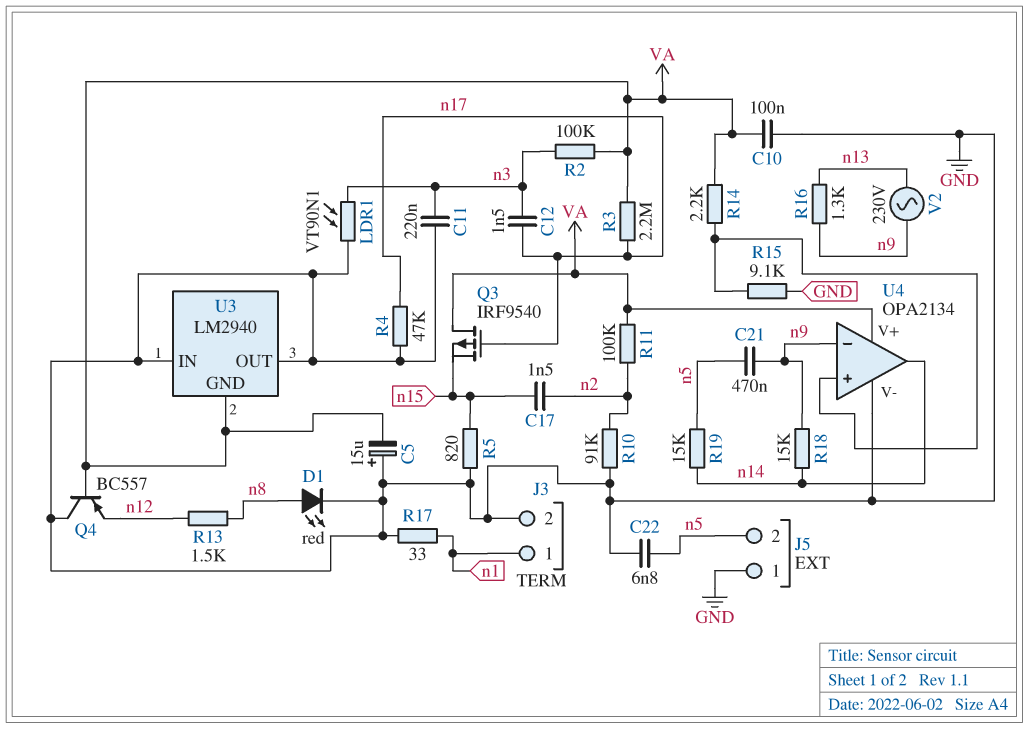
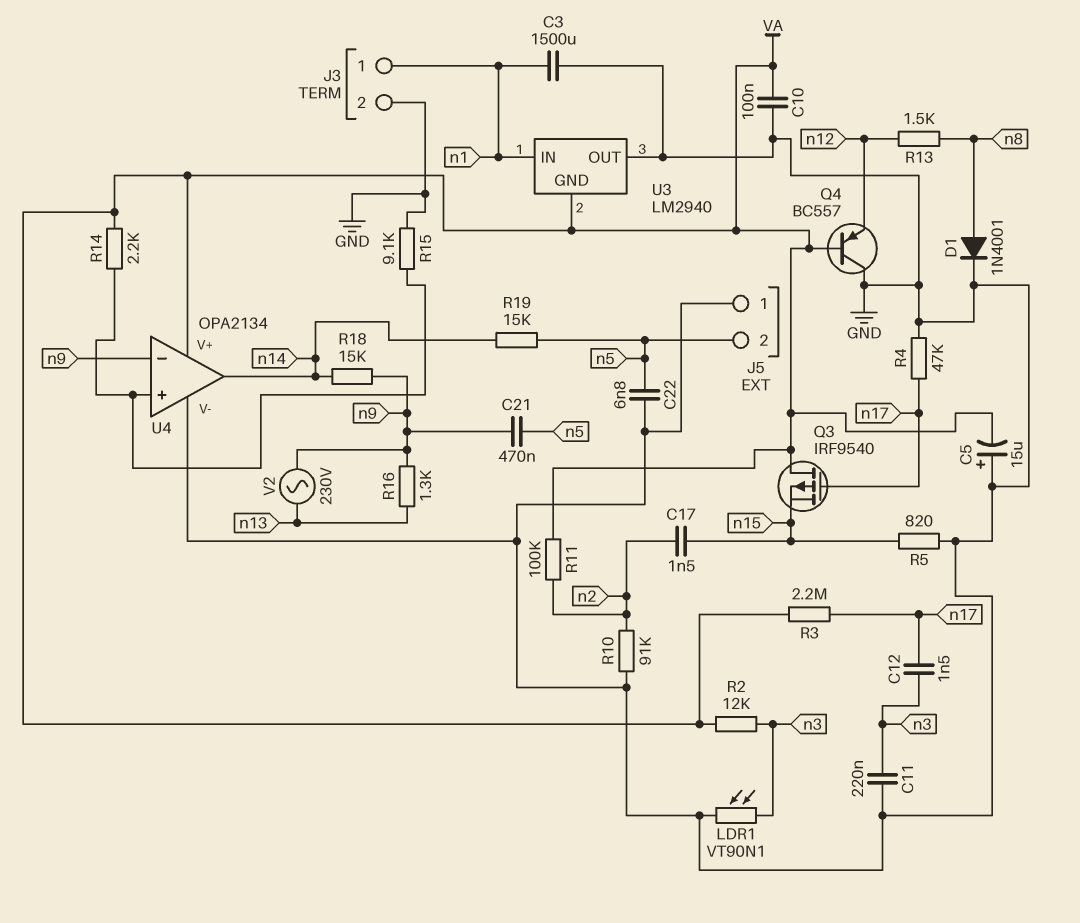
C3: none -> 1500uF (GND, n1)
D1: LED red (A n8, K GND) -> diode 1N4001 (A n8, K GND)
R2: 100k (VA, n3) -> 12k (VA, n3)
R17: 33 (GND, n1) -> none
U3 pin IN: GND -> n1

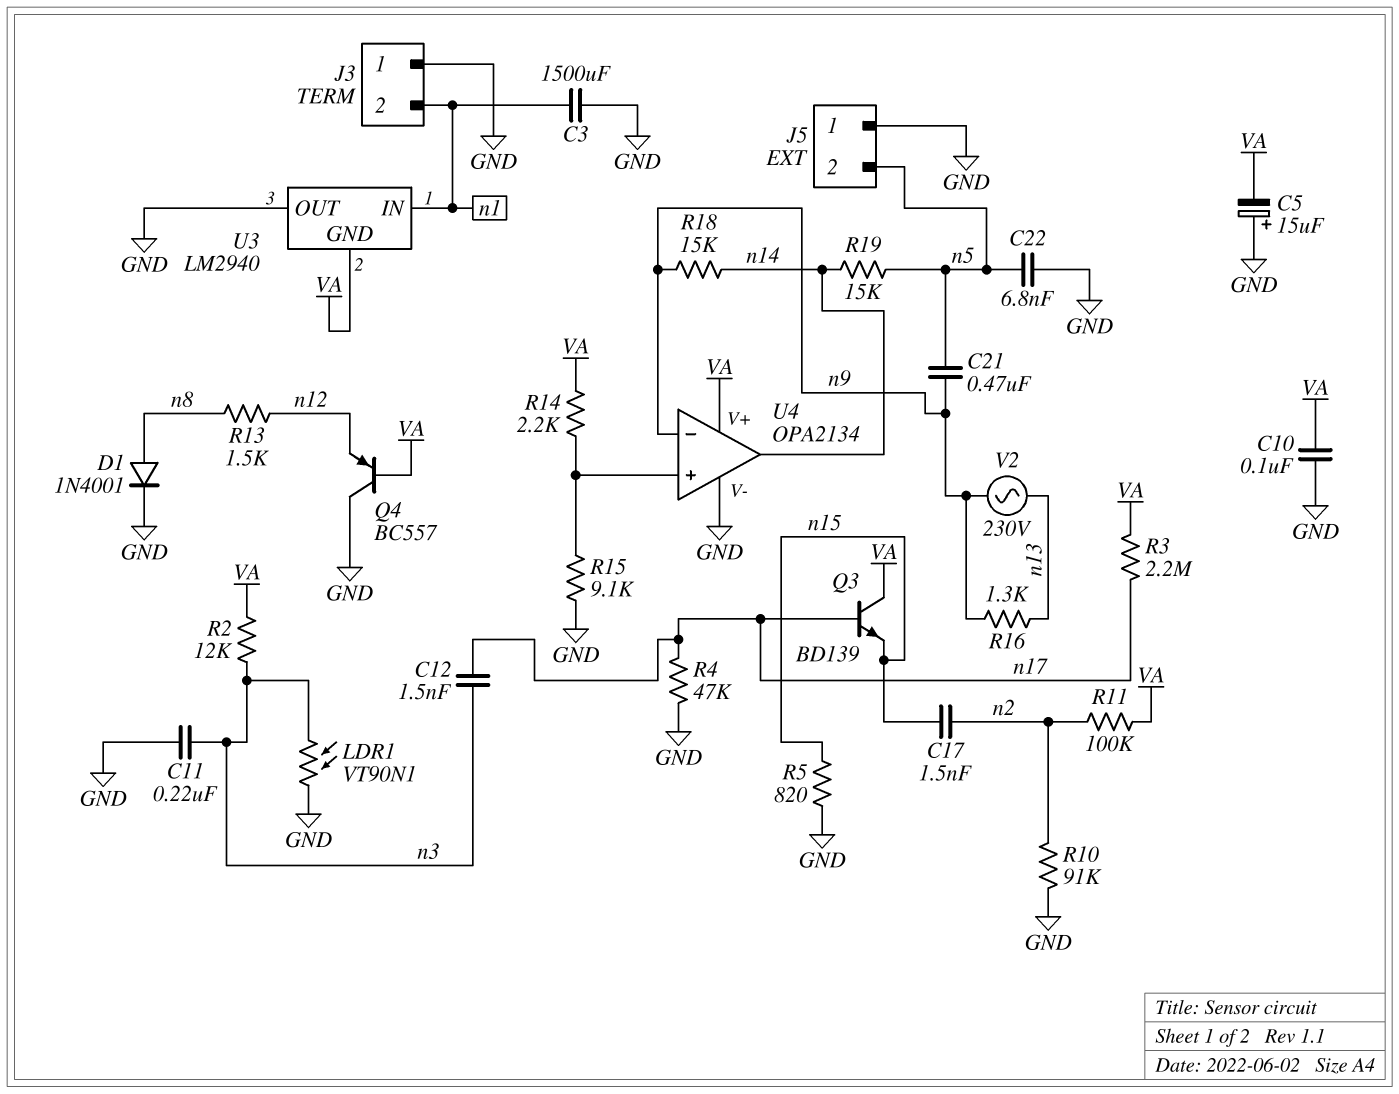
J3 pin 1: n1 -> GND
J3 pin 2: GND -> n1
Q3: PMOS IRF9540 (G n17, D VA, S n15) -> NPN BD139 (B n17, C VA, E n15)

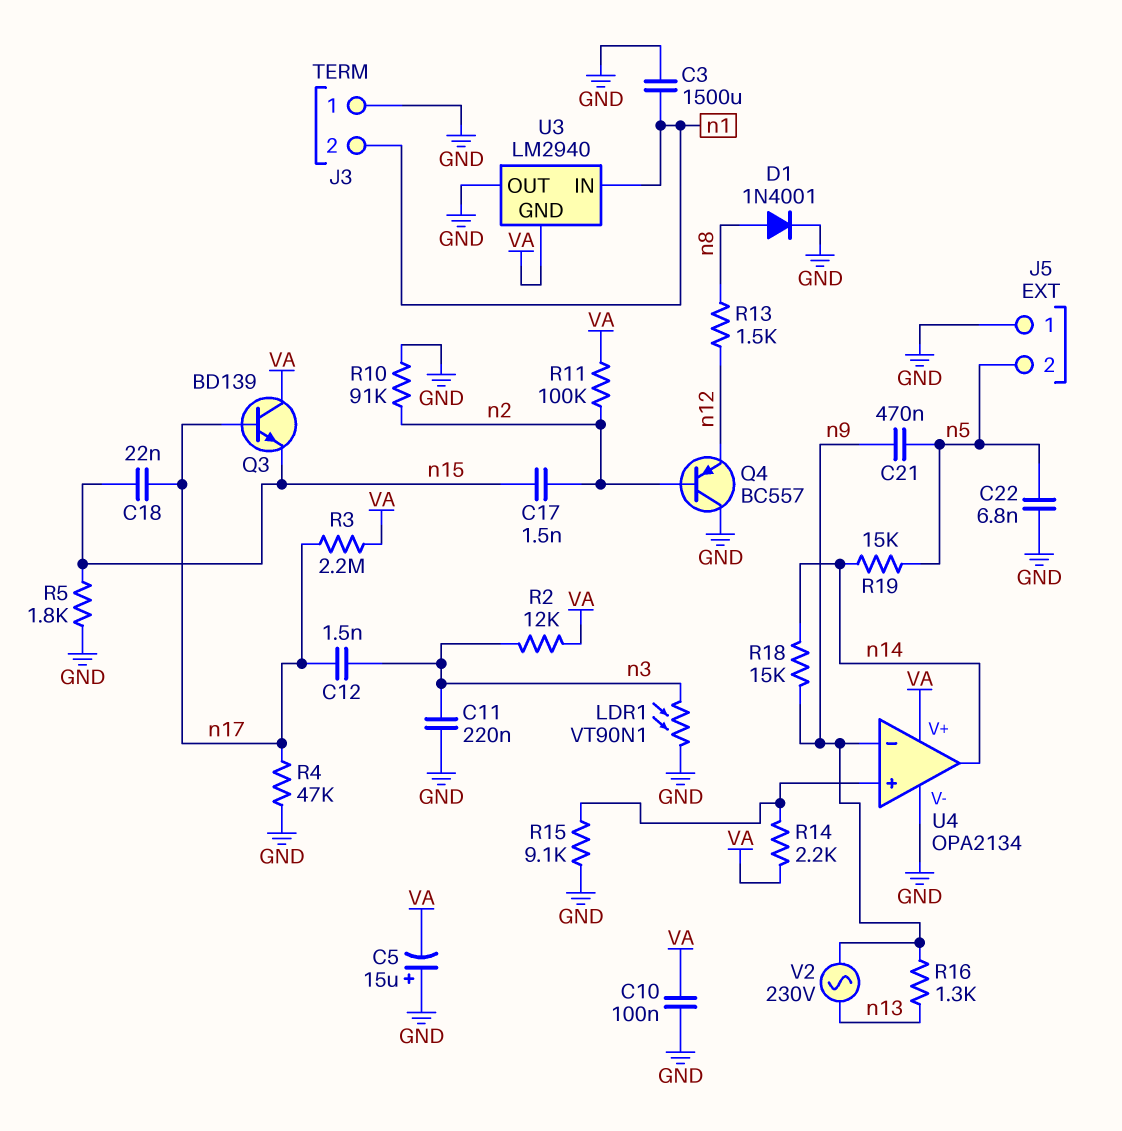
C18: none -> 22nF (n15, n17)
Q4: PNP BC557 (B VA, C GND, E n12) -> PNP BC557 (B n2, C GND, E n12)
R5: 820 (GND, n15) -> 1.8k (GND, n15)

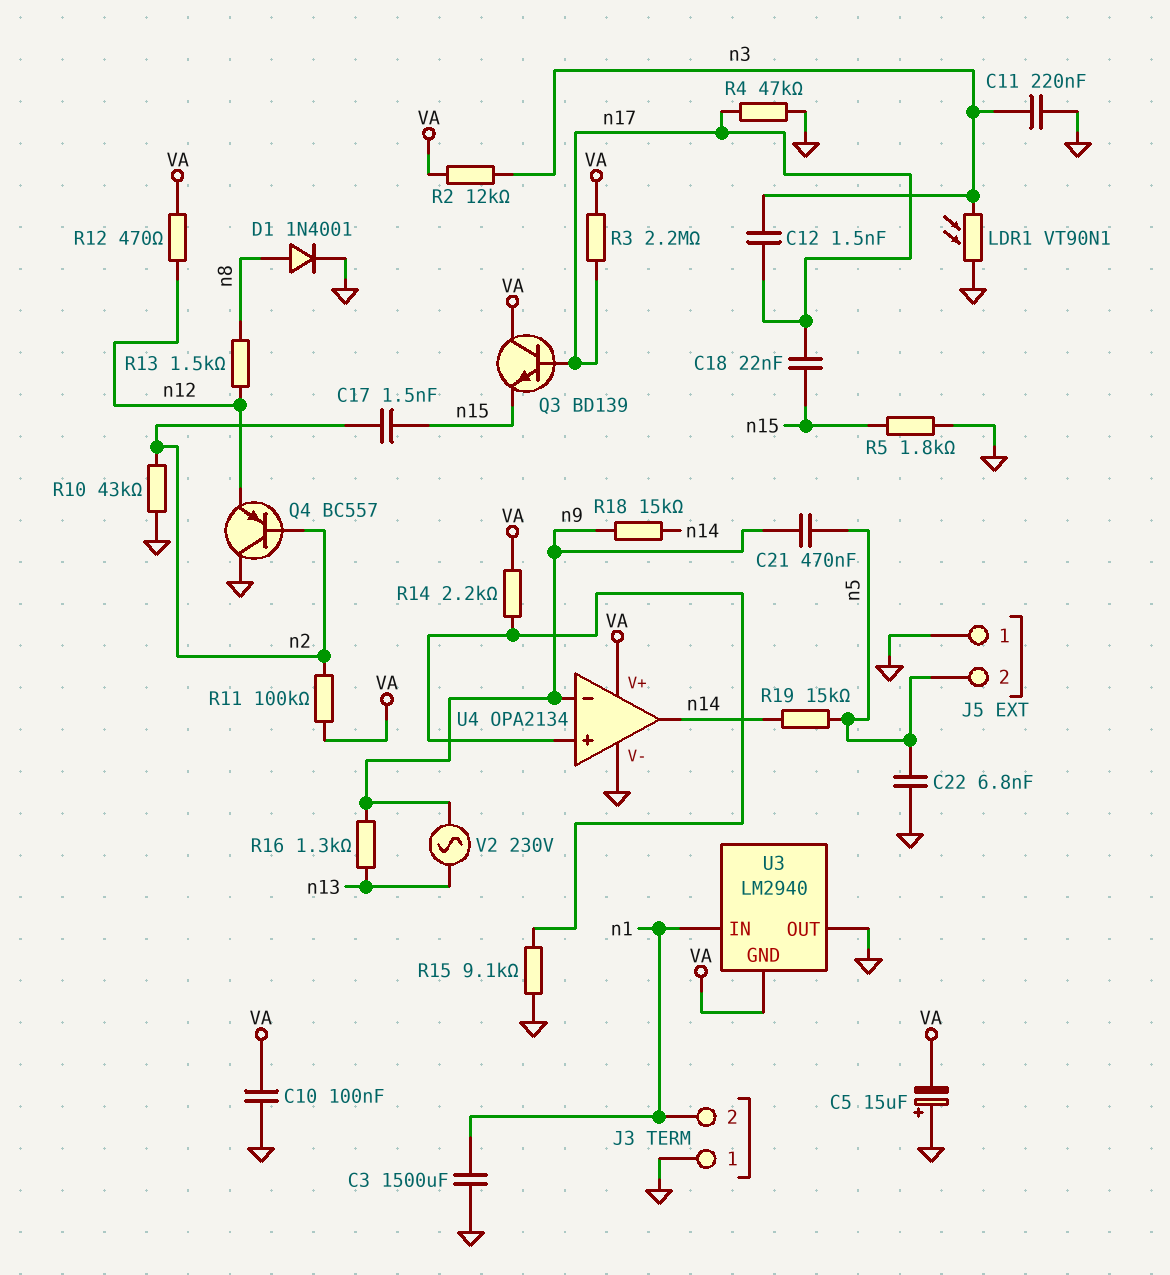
R10: 91k (GND, n2) -> 43k (GND, n2)
R12: none -> 470 (VA, n12)

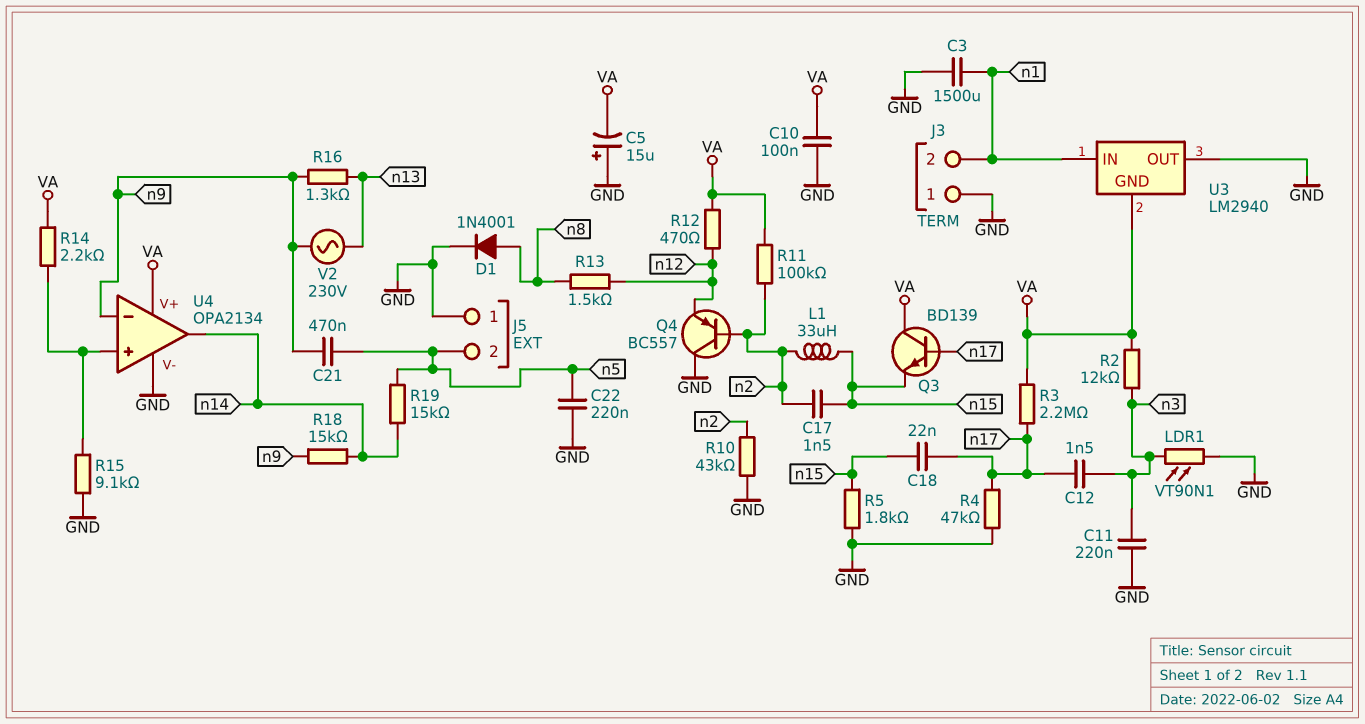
C22: 6.8nF (GND, n5) -> 220nF (GND, n5)
L1: none -> 33uH (n2, n15)

